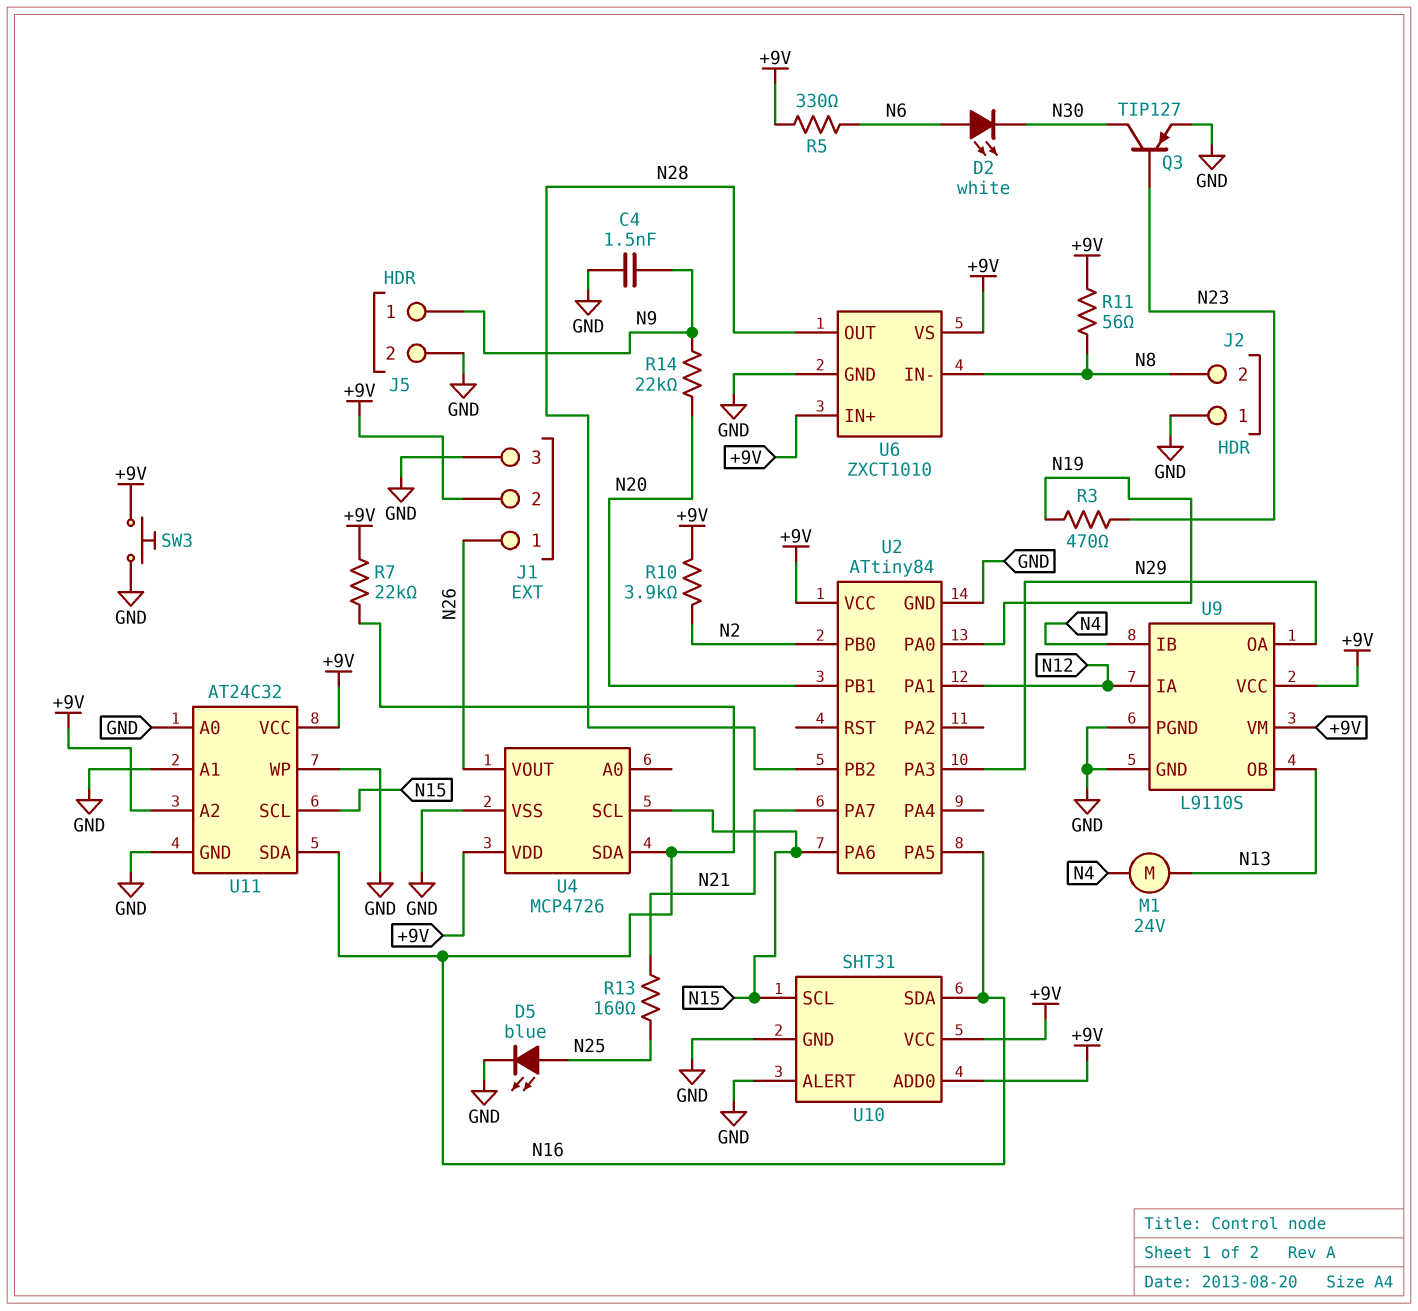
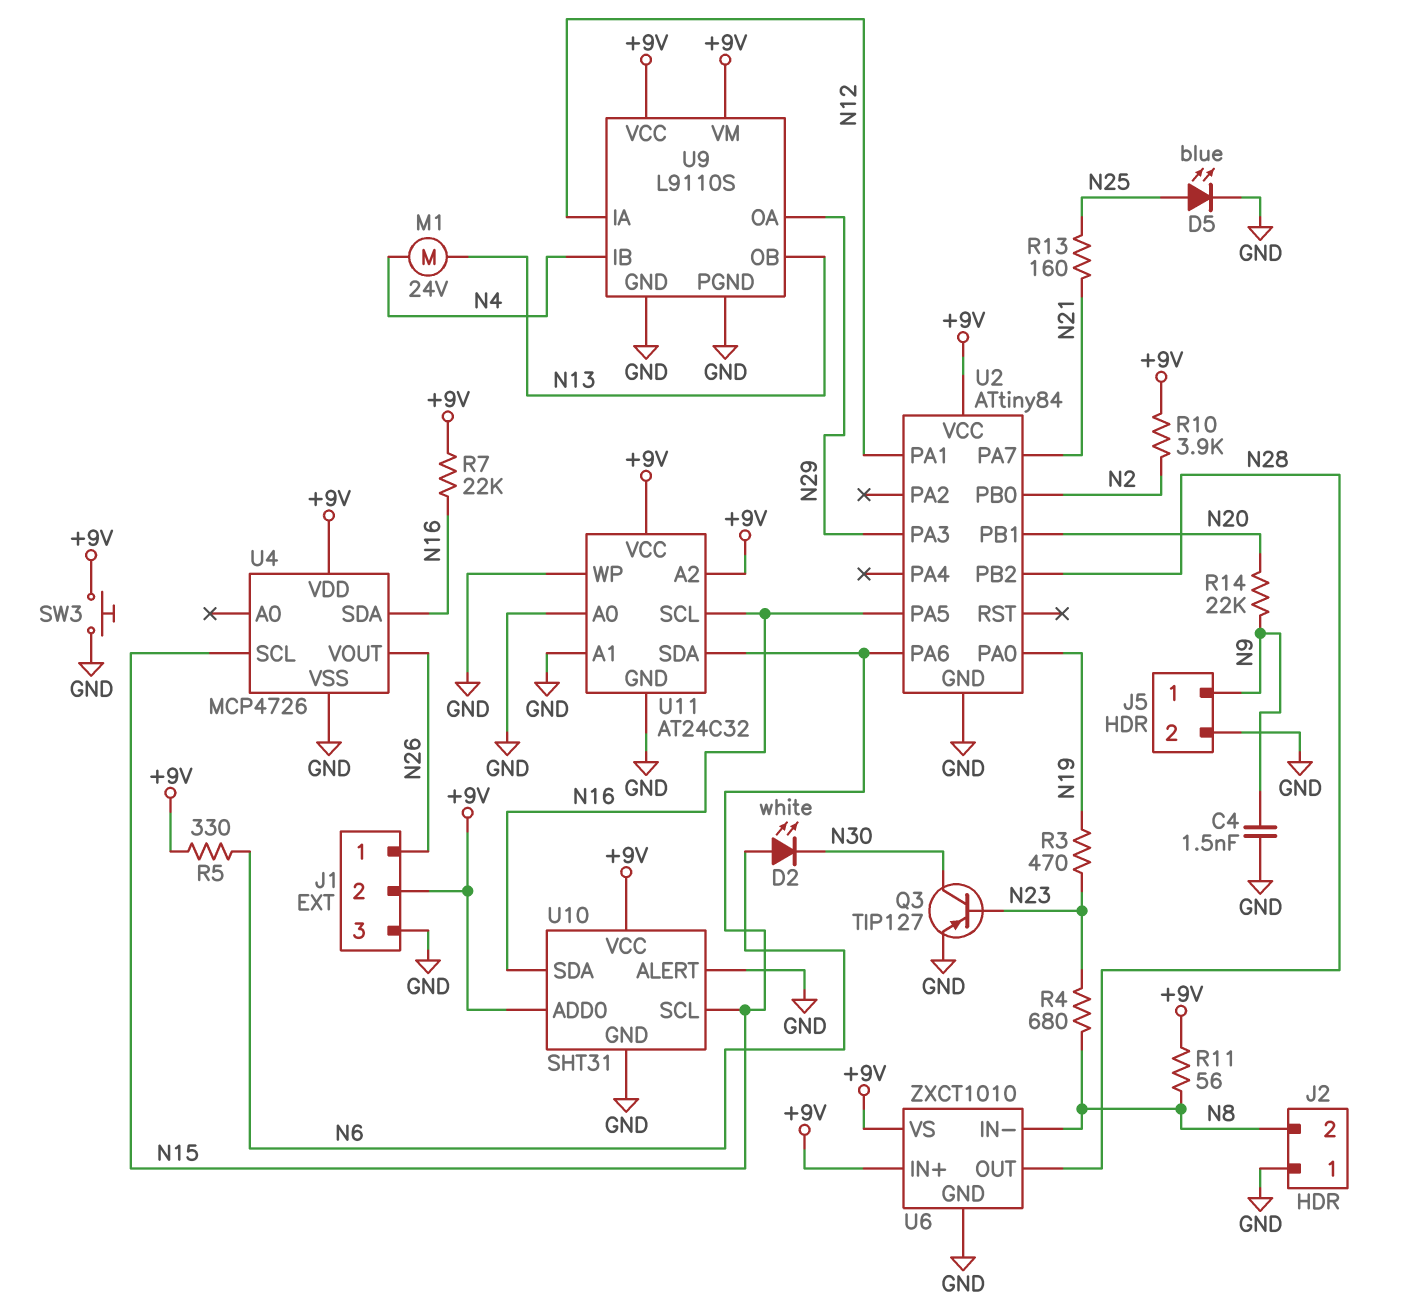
R4: none -> 680 (N8, N23)
U11 pin SCL: N15 -> N16
U11 pin SDA: N16 -> N15

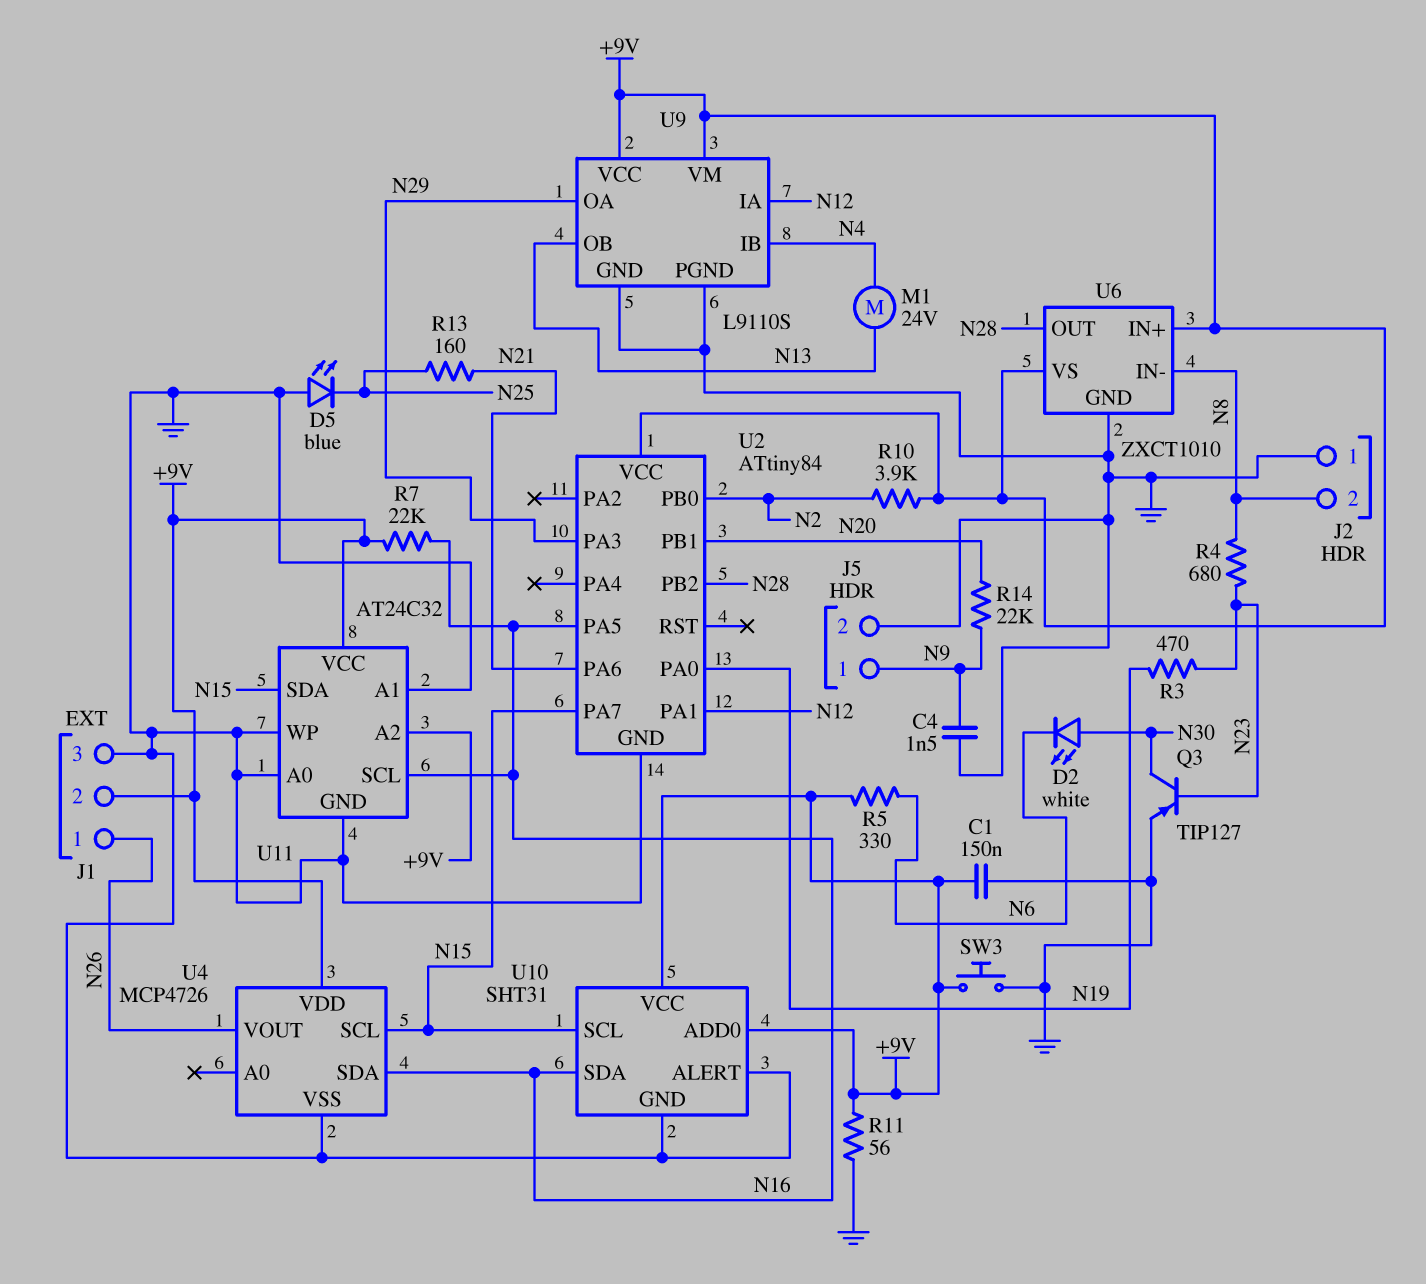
C1: none -> 150nF (+9V, GND)
D2: LED white (A N6, K N30) -> LED white (A N30, K N6)
D5: LED blue (A N25, K GND) -> LED blue (A GND, K N25)
R11: 56 (+9V, N8) -> 56 (+9V, GND)
U2 pin PA6: N15 -> N21
U2 pin PA7: N21 -> N15

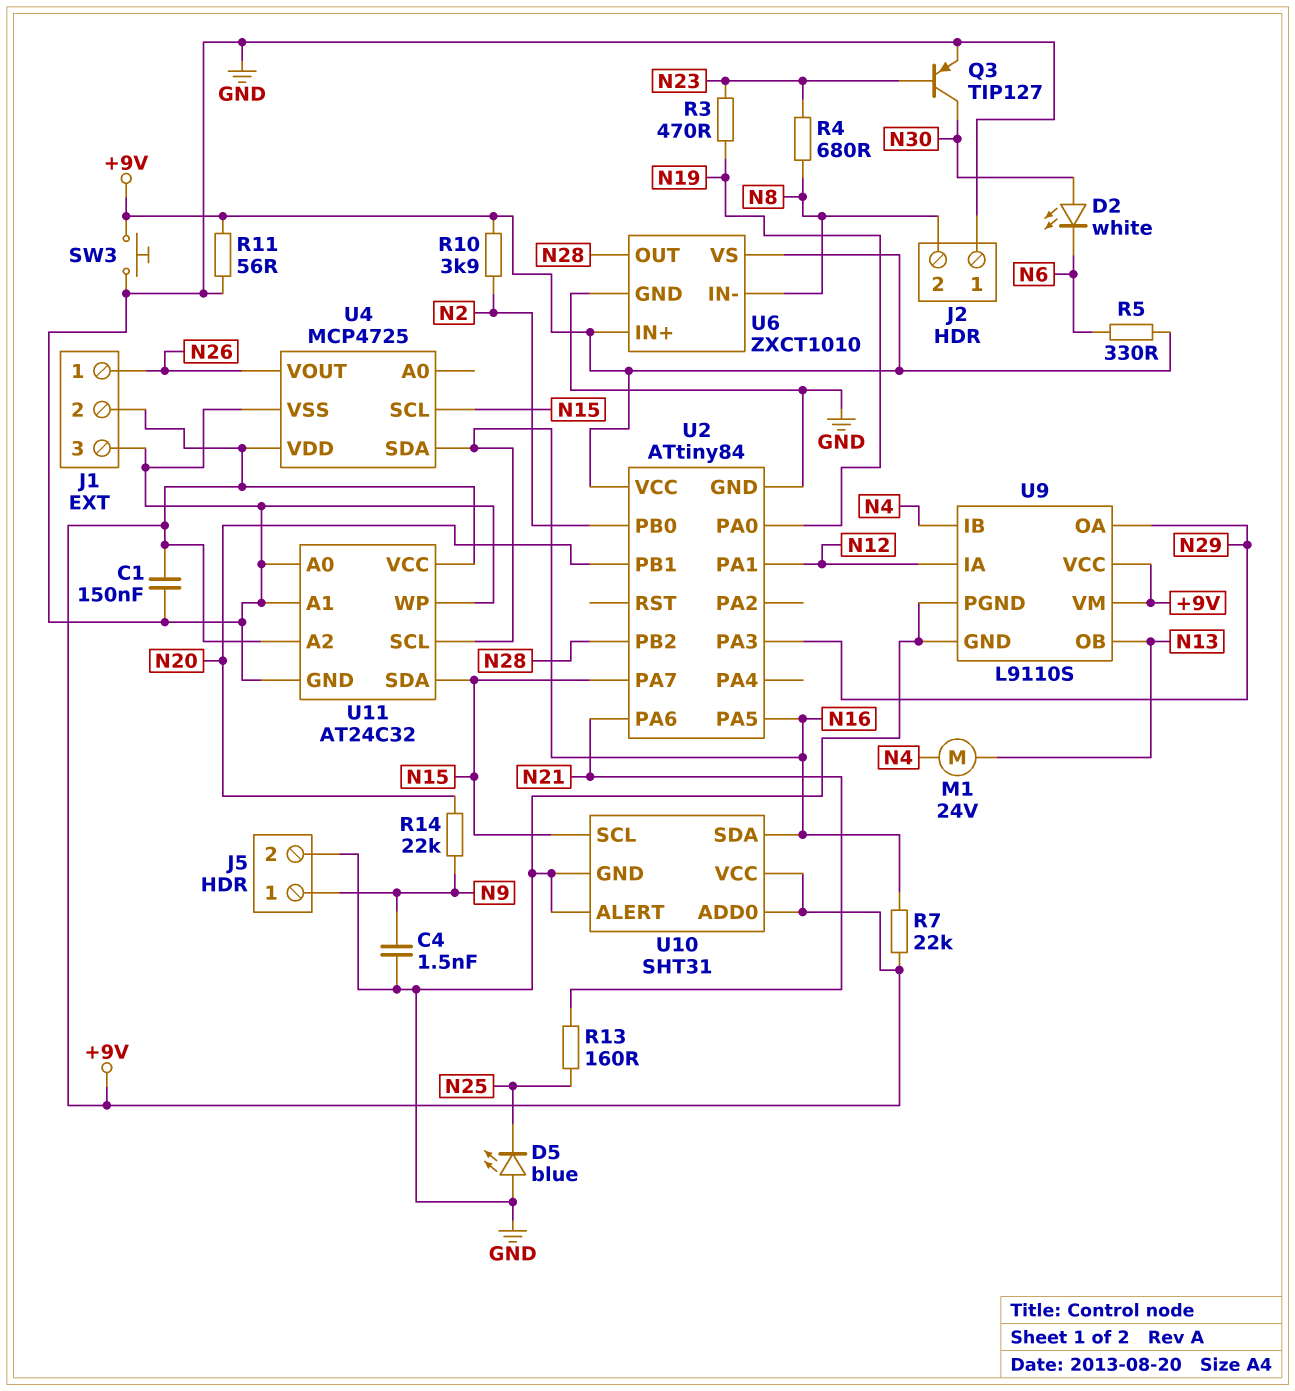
U4: MCP4726 -> MCP4725

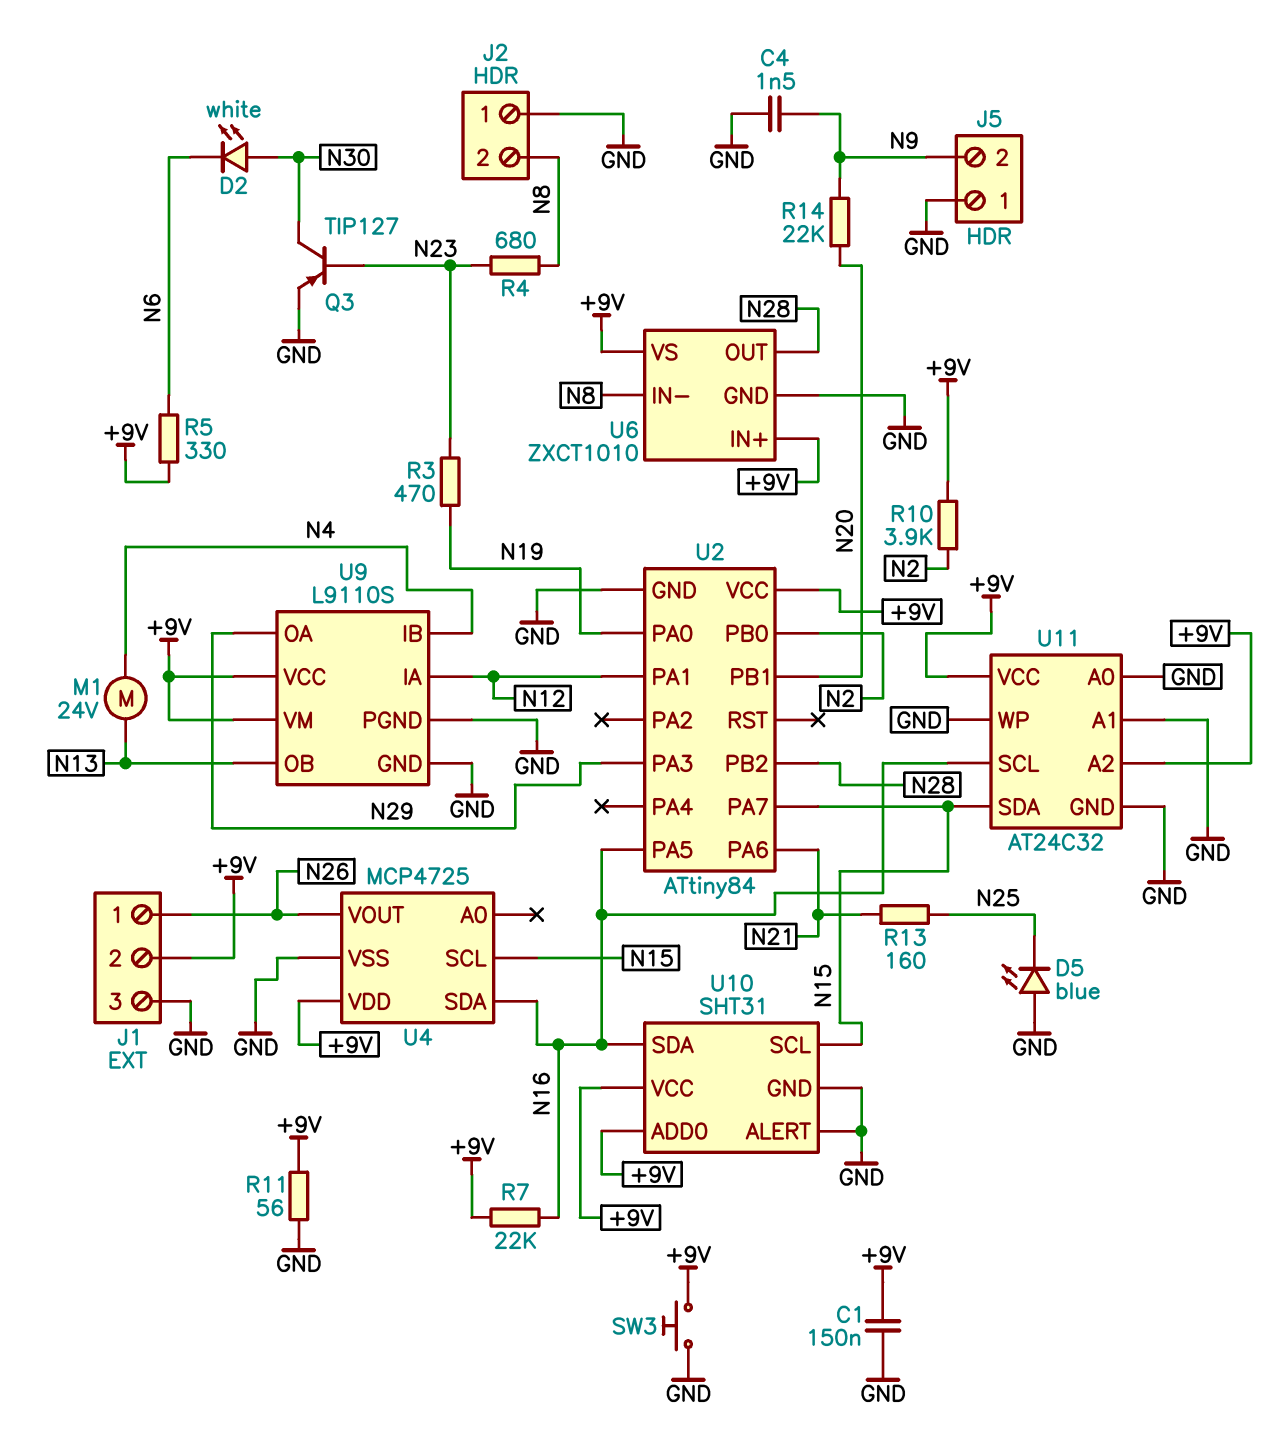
J5 pin 1: N9 -> GND
J5 pin 2: GND -> N9

